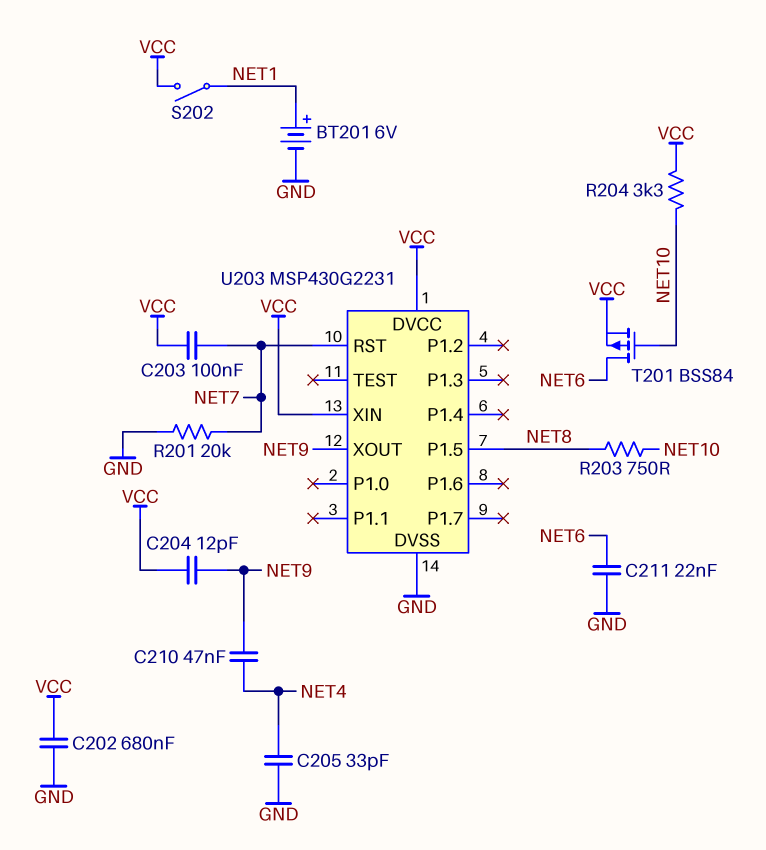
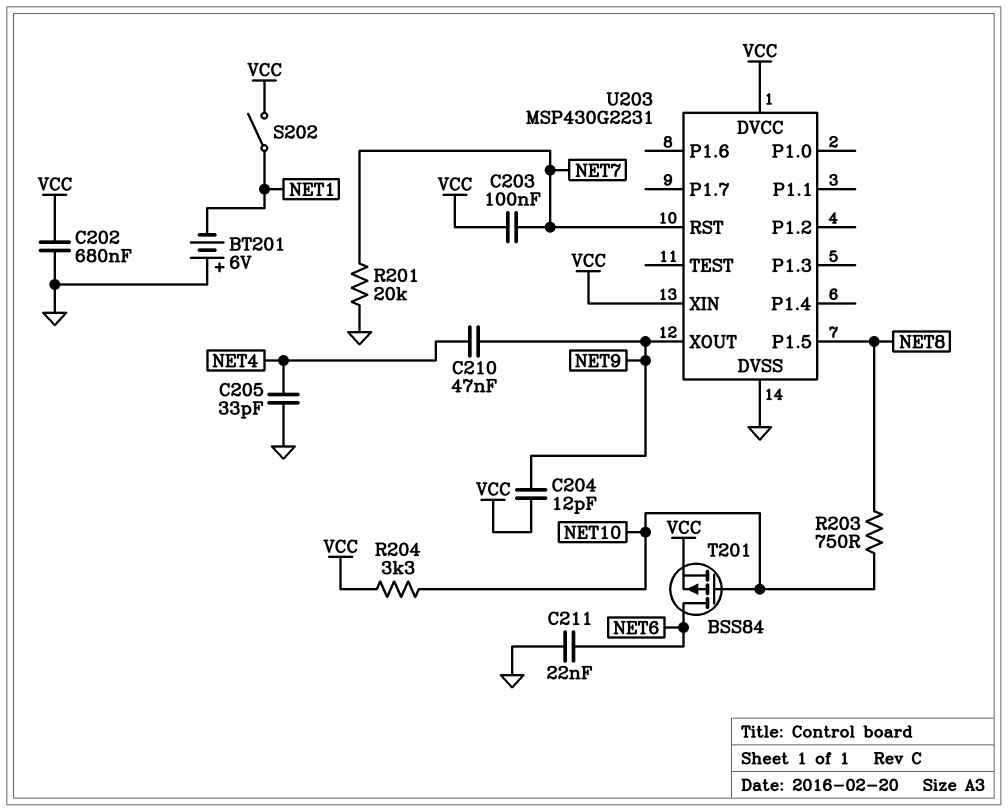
BT201: 6V (plus NET1, minus GND) -> 6V (plus GND, minus NET1)

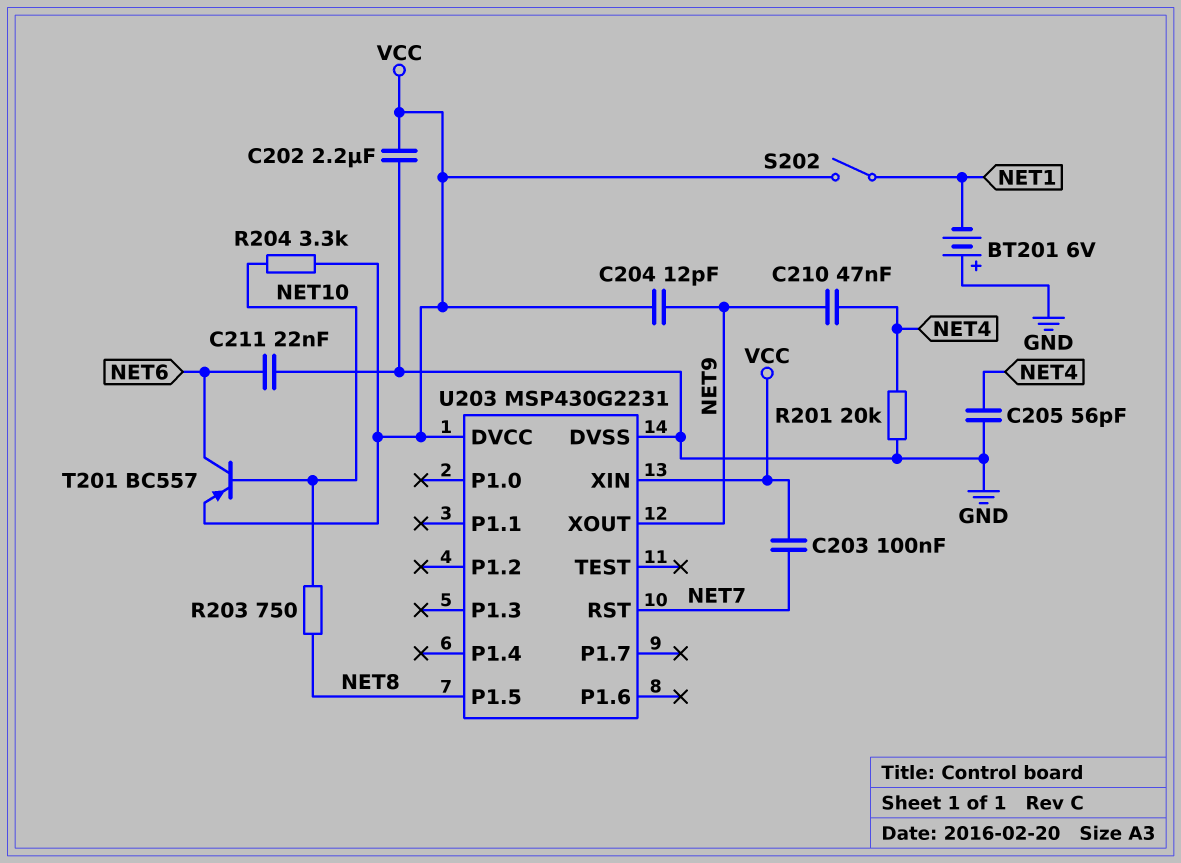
C202: 680nF (GND, VCC) -> 2.2uF (GND, VCC)
C205: 33pF (GND, NET4) -> 56pF (GND, NET4)
R201: 20k (GND, NET7) -> 20k (GND, NET4)
T201: PMOS BSS84 (G NET10, D NET6, S VCC) -> PNP BC557 (B NET10, C NET6, E VCC)

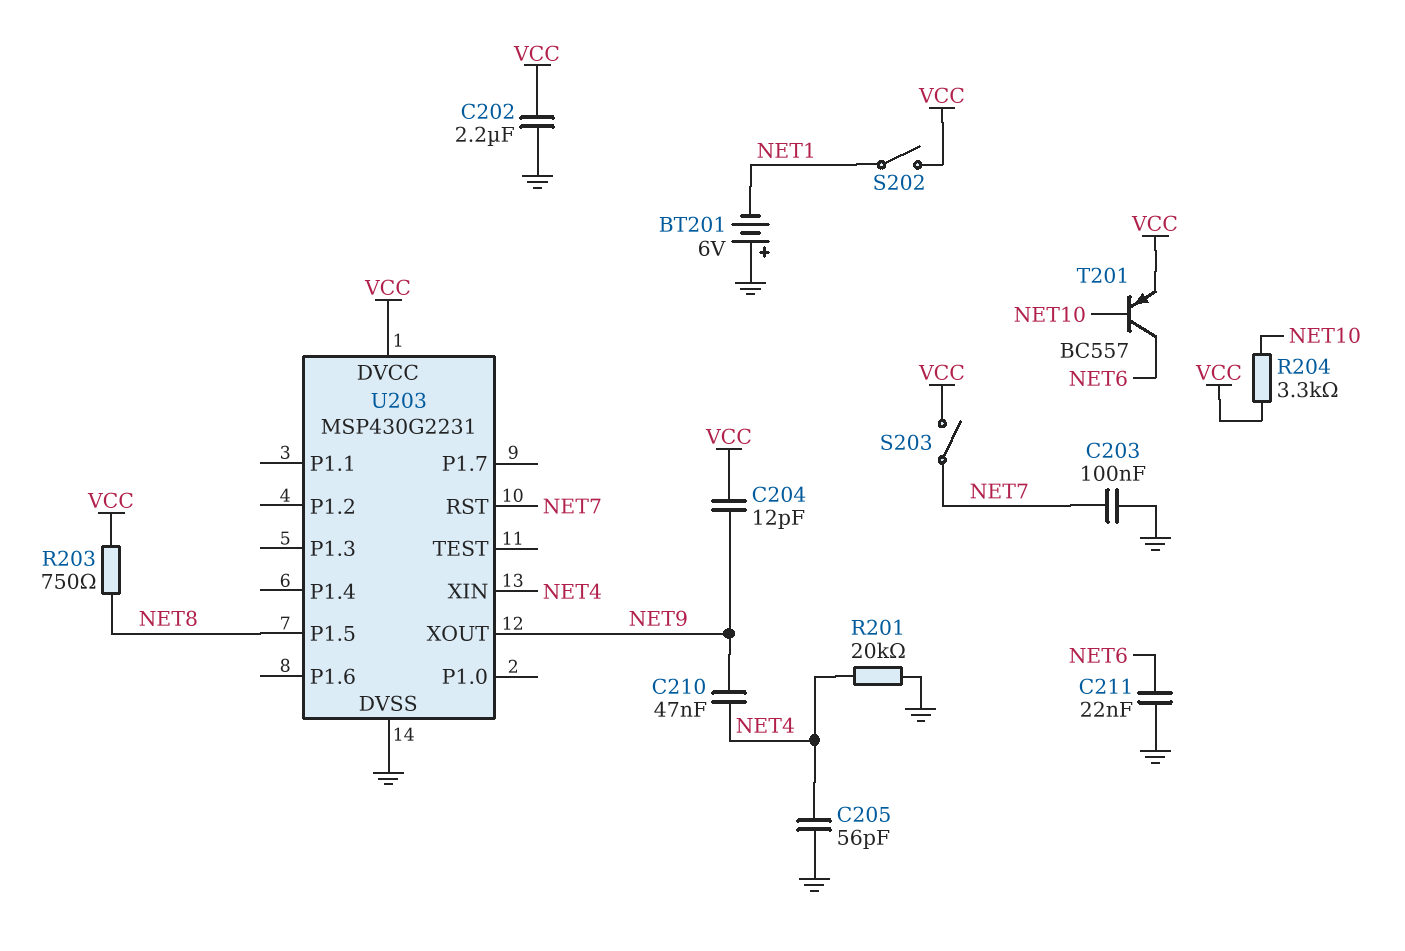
C203: 100nF (NET7, VCC) -> 100nF (GND, NET7)
R203: 750 (NET8, NET10) -> 750 (NET8, VCC)
S203: none -> switch (NET7, VCC)
U203 pin XIN: VCC -> NET4

